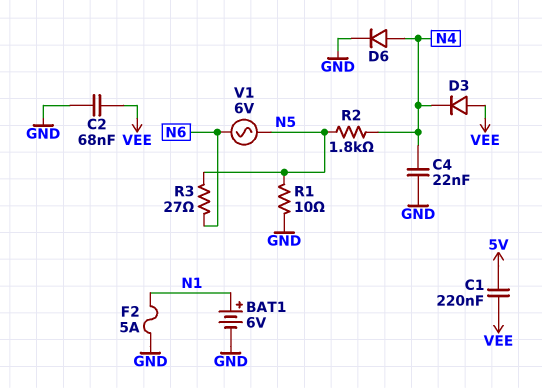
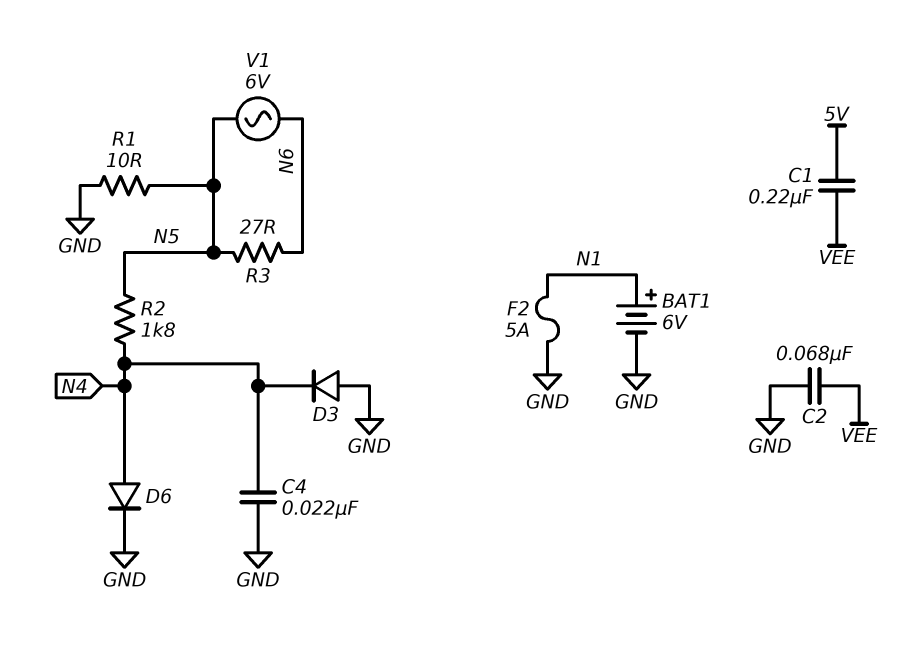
D3: diode (A VEE, K N4) -> diode (A GND, K N4)

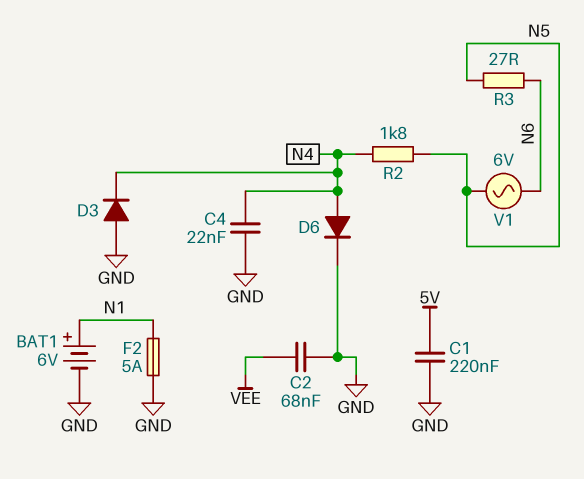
C1: 220nF (5V, VEE) -> 220nF (5V, GND)
R1: 10 (GND, N5) -> none

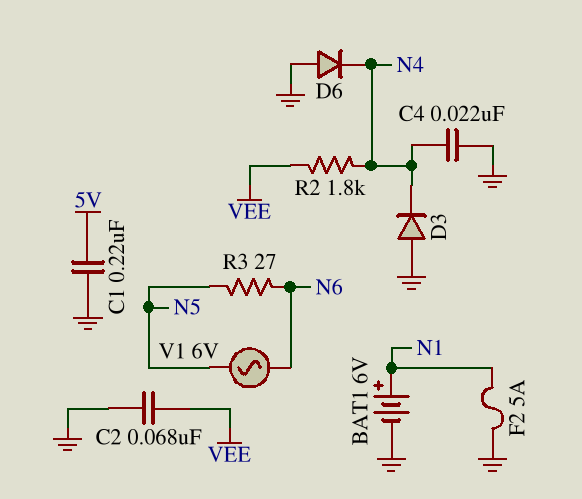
D6: diode (A N4, K GND) -> diode (A GND, K N4)
R2: 1.8k (N4, N5) -> 1.8k (N4, VEE)

